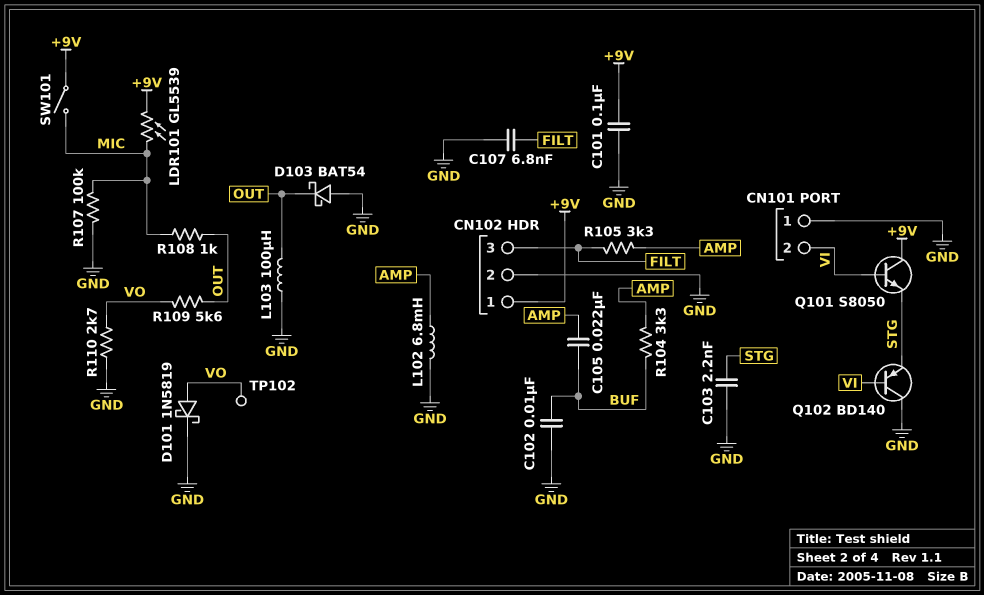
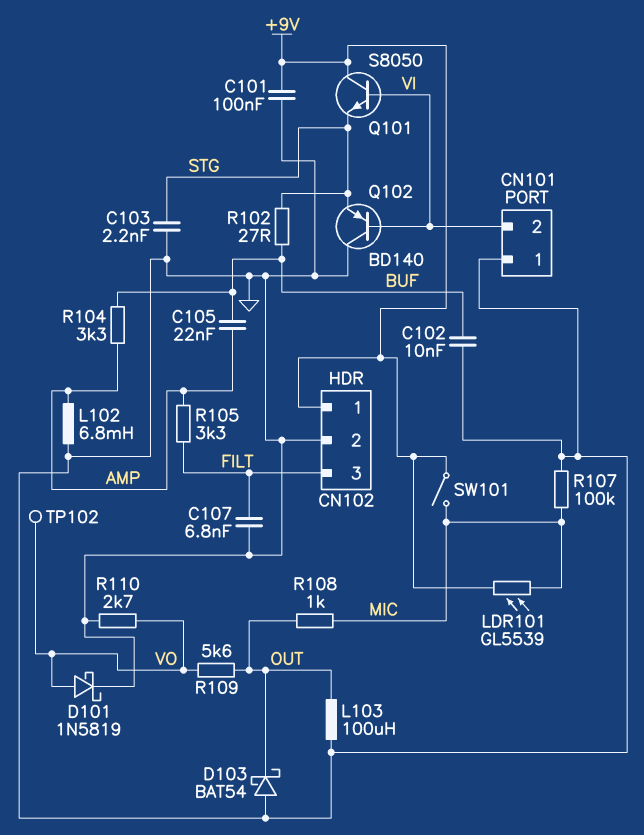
R102: none -> 27 (BUF, STG)

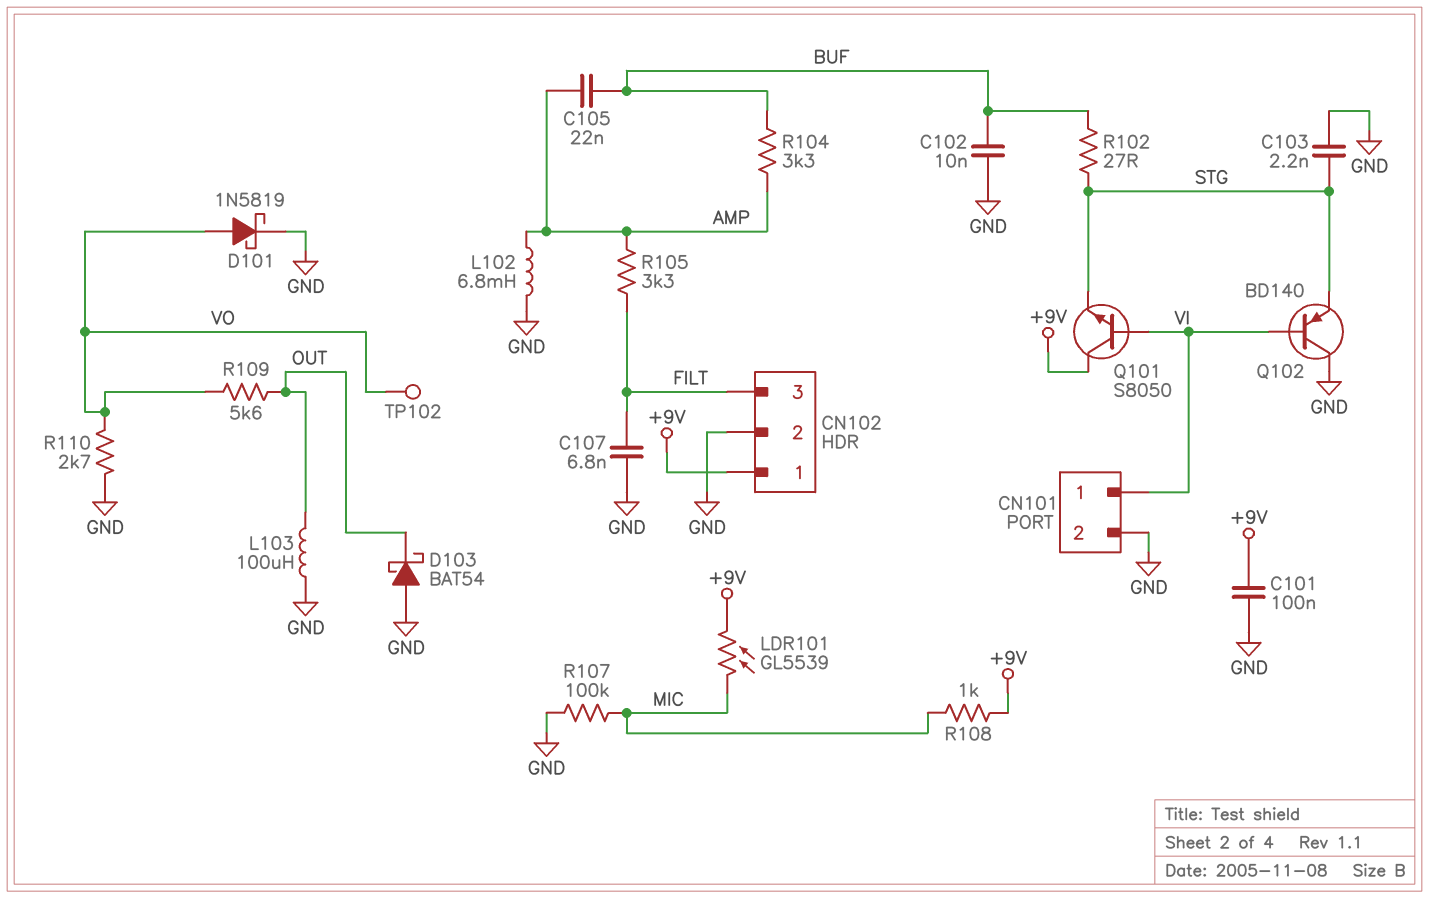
CN101 pin 1: GND -> VI
CN101 pin 2: VI -> GND
R108: 1k (MIC, OUT) -> 1k (+9V, MIC)
SW101: switch (+9V, MIC) -> none

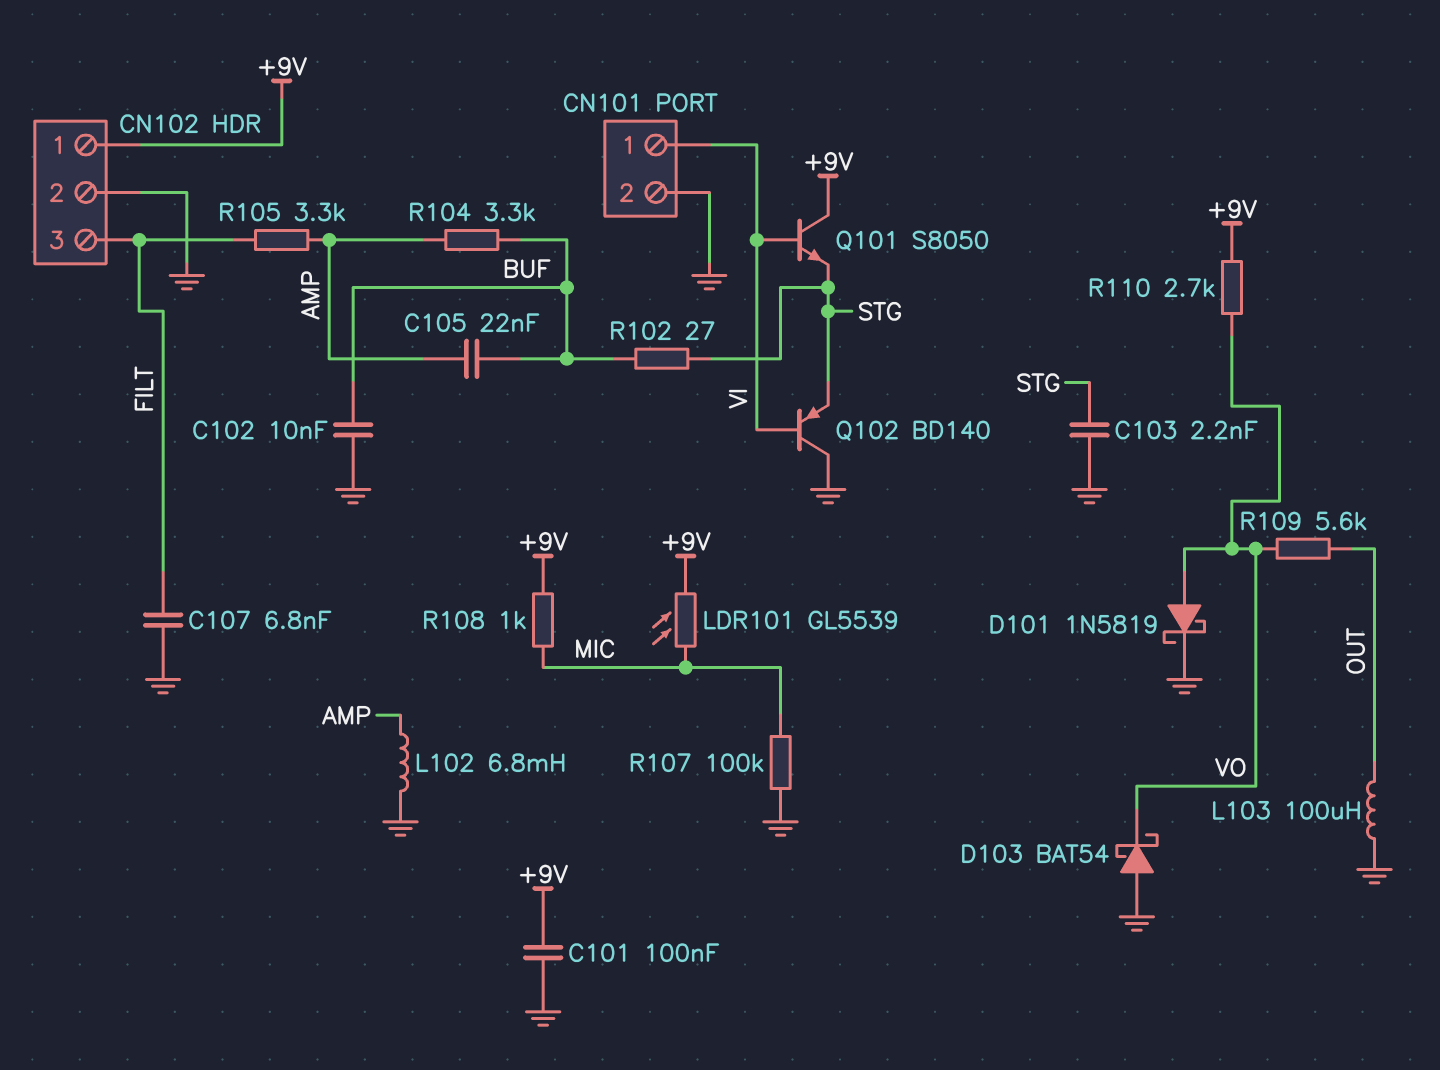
D103: schottky BAT54 (A GND, K OUT) -> schottky BAT54 (A GND, K VO)
R110: 2.7k (GND, VO) -> 2.7k (+9V, VO)
TP102: test point (VO) -> none

